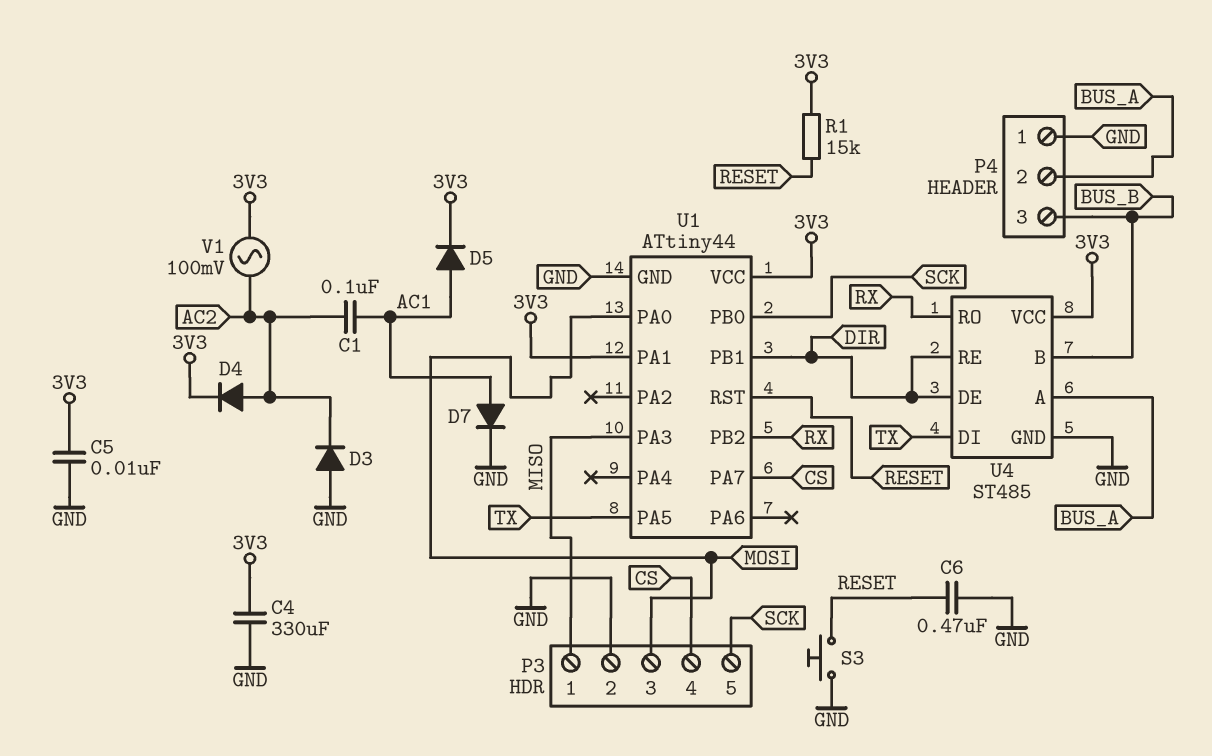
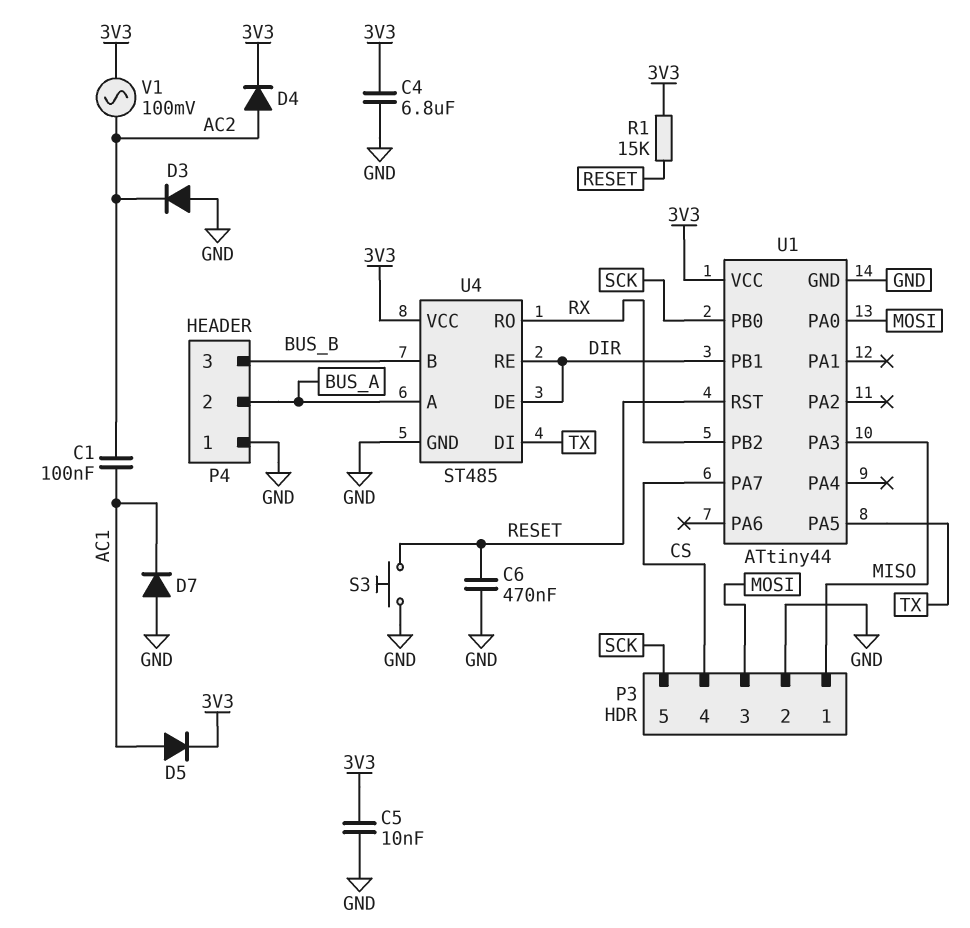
C4: 330uF (3V3, GND) -> 6.8uF (3V3, GND)
D7: diode (A AC1, K GND) -> diode (A GND, K AC1)
U1 pin PA1: 3V3 -> none

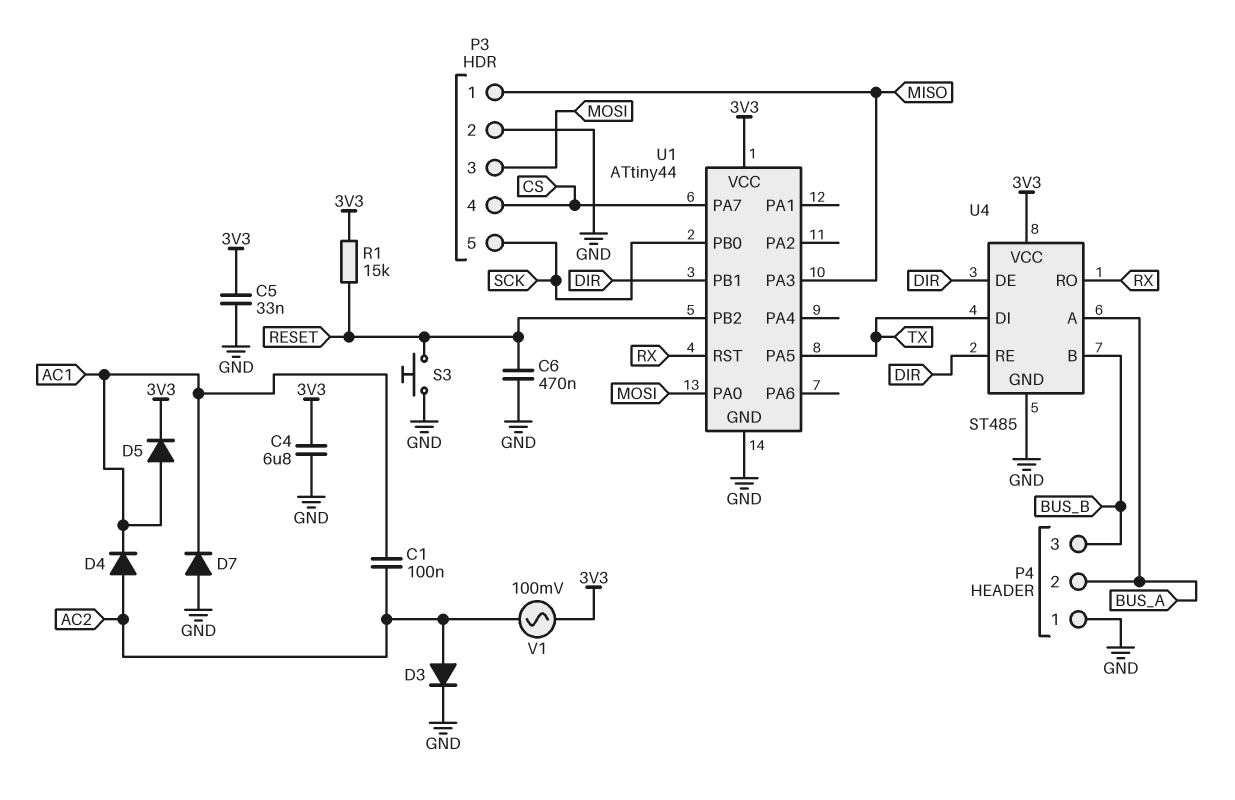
C5: 10nF (3V3, GND) -> 33nF (3V3, GND)
D3: diode (A GND, K AC2) -> diode (A AC2, K GND)
D4: diode (A AC2, K 3V3) -> diode (A AC2, K AC1)
U1 pin PB2: RX -> RESET
U1 pin RST: RESET -> RX

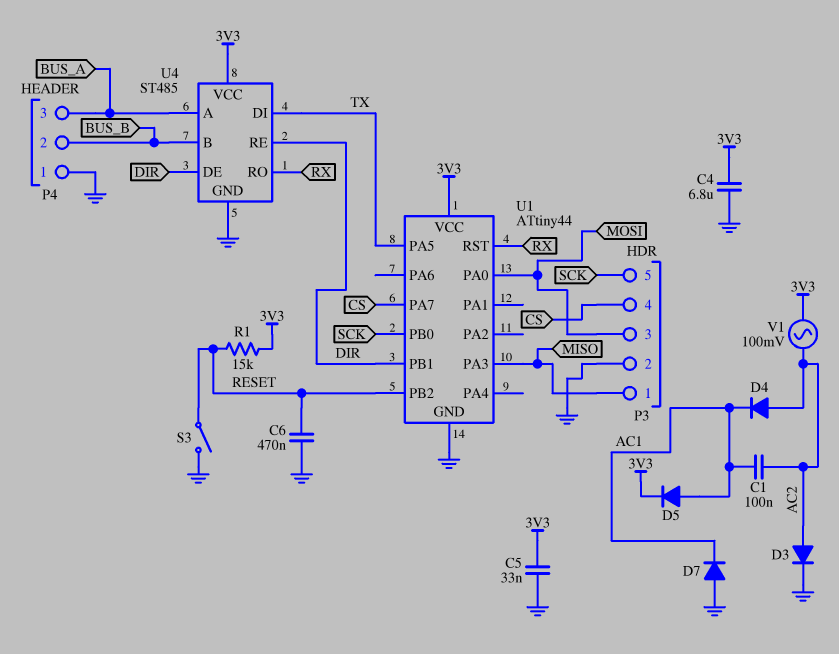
P4 pin 2: BUS_A -> BUS_B
P4 pin 3: BUS_B -> BUS_A
S3: button (GND, RESET) -> switch (GND, RESET)

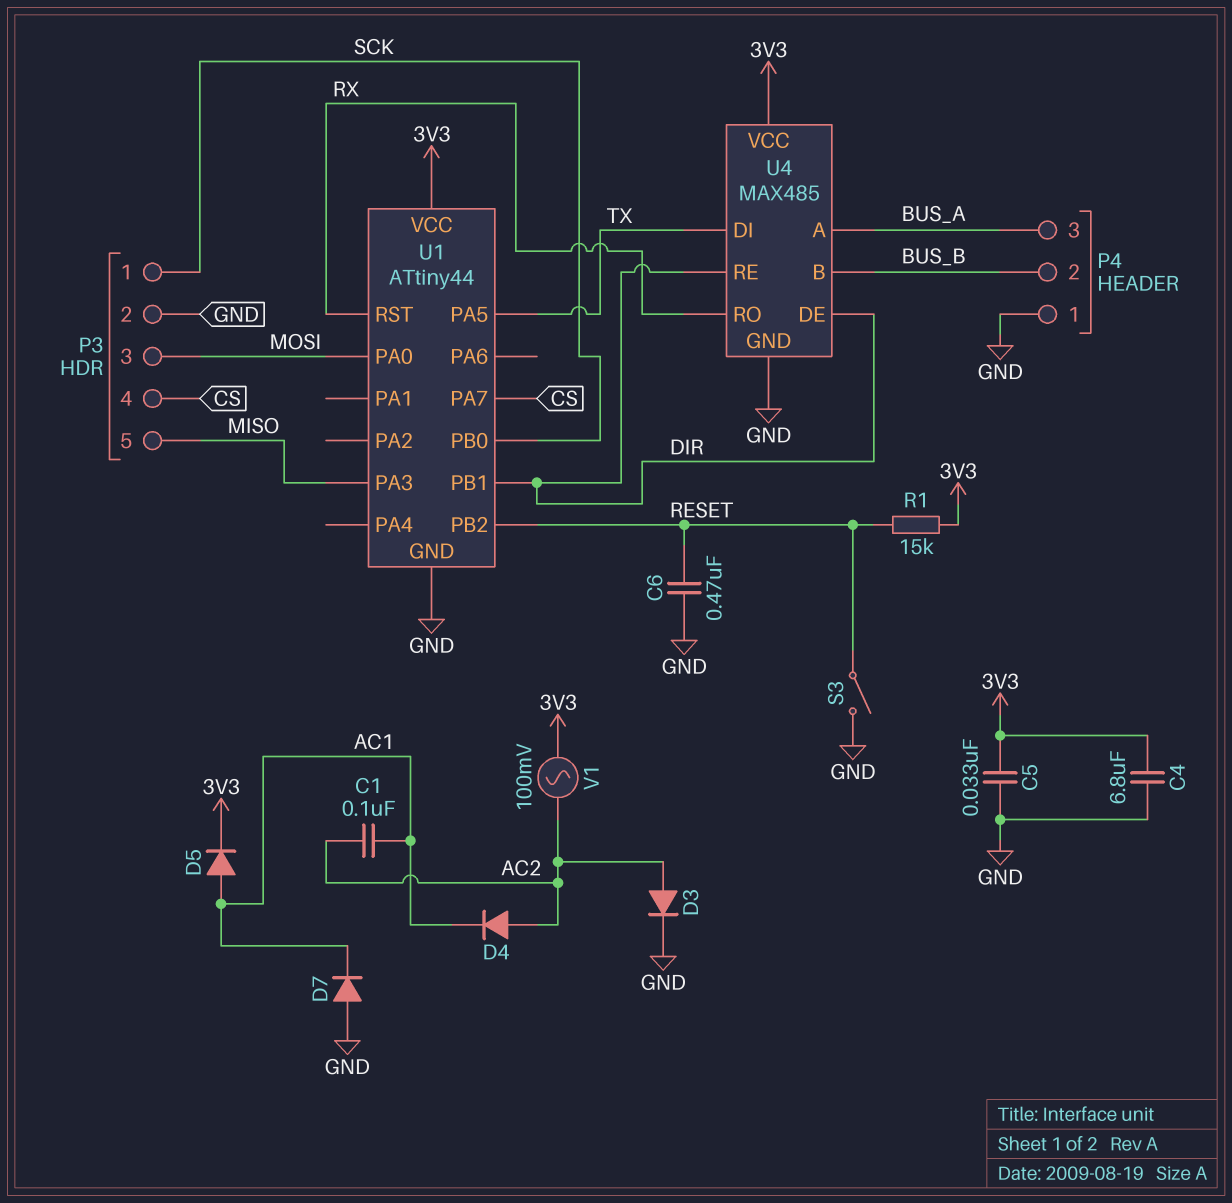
P3 pin 1: MISO -> SCK
P3 pin 5: SCK -> MISO
U4: ST485 -> MAX485

